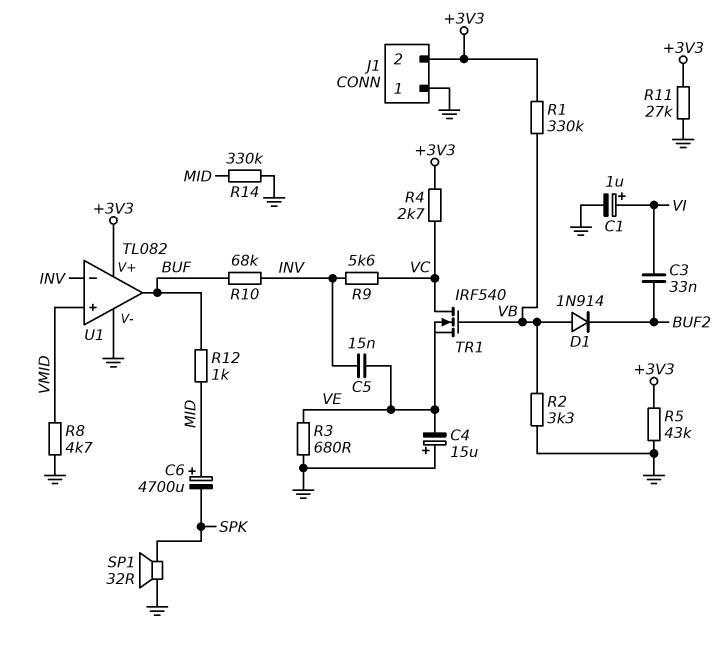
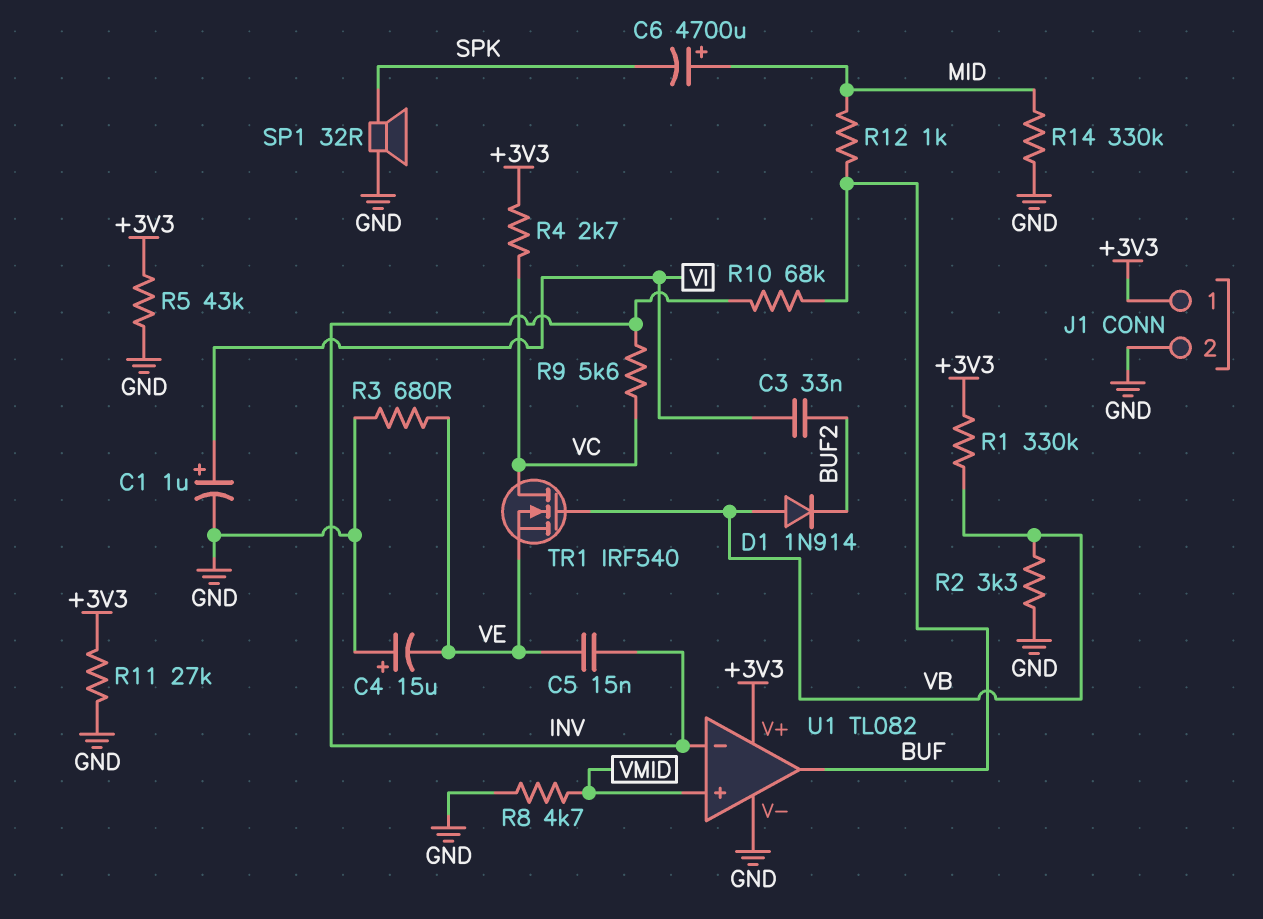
J1 pin 1: GND -> +3V3
J1 pin 2: +3V3 -> GND

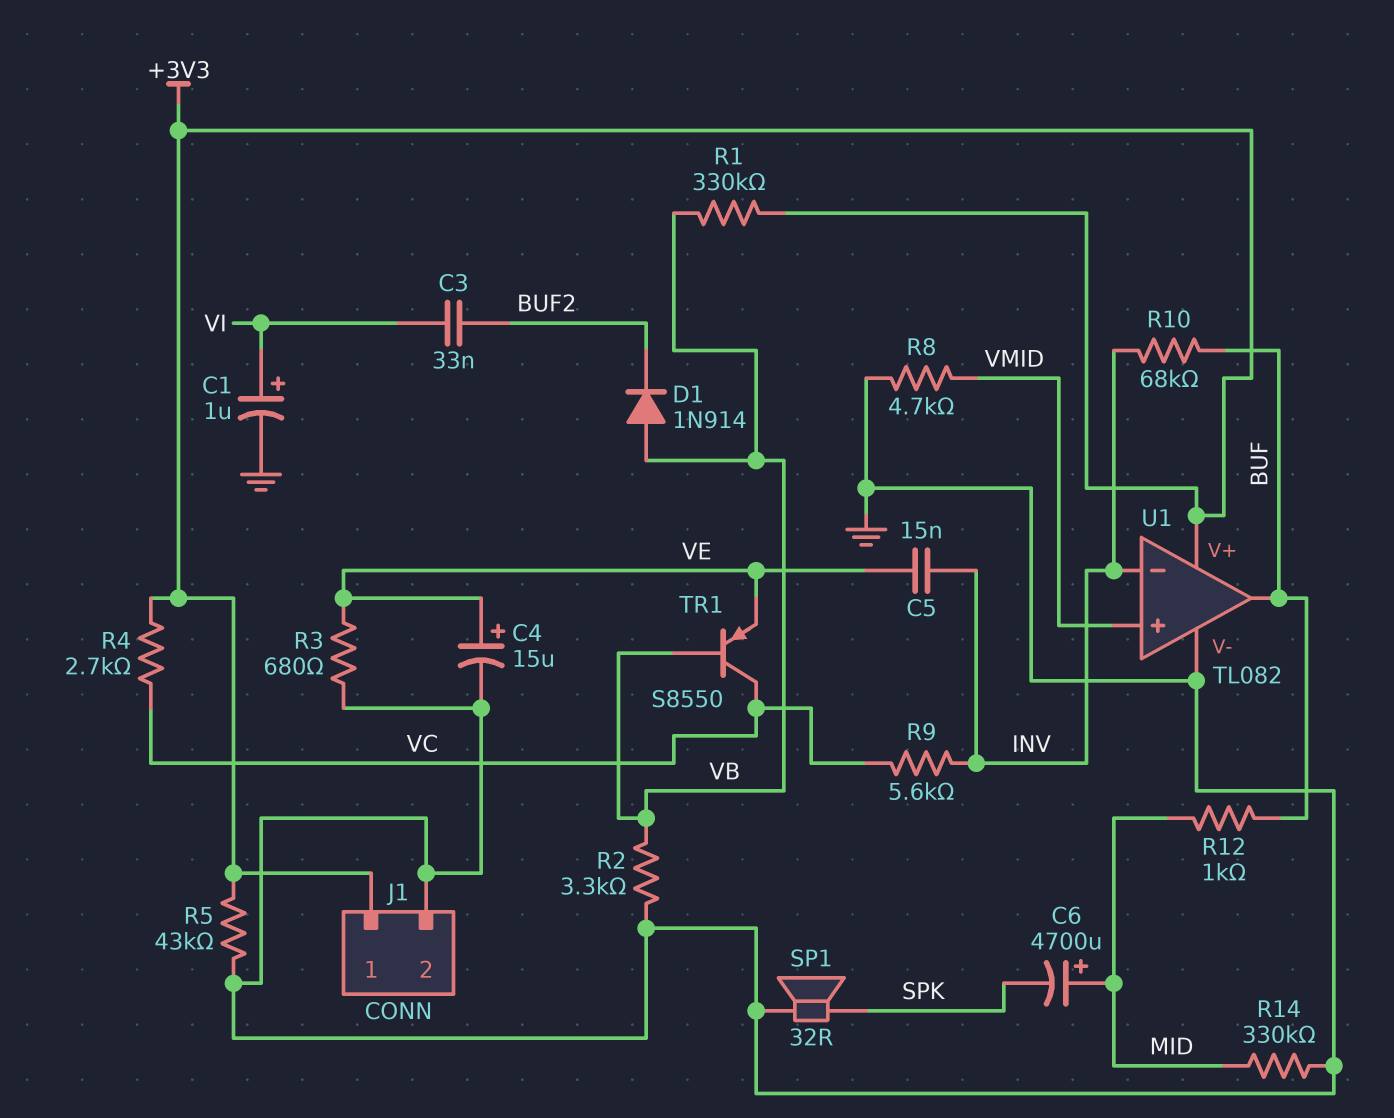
C4: 15uF (plus GND, minus VE) -> 15uF (plus VE, minus GND)
R11: 27k (+3V3, GND) -> none
TR1: NMOS IRF540 (G VB, D VC, S VE) -> PNP S8550 (B VB, C VC, E VE)

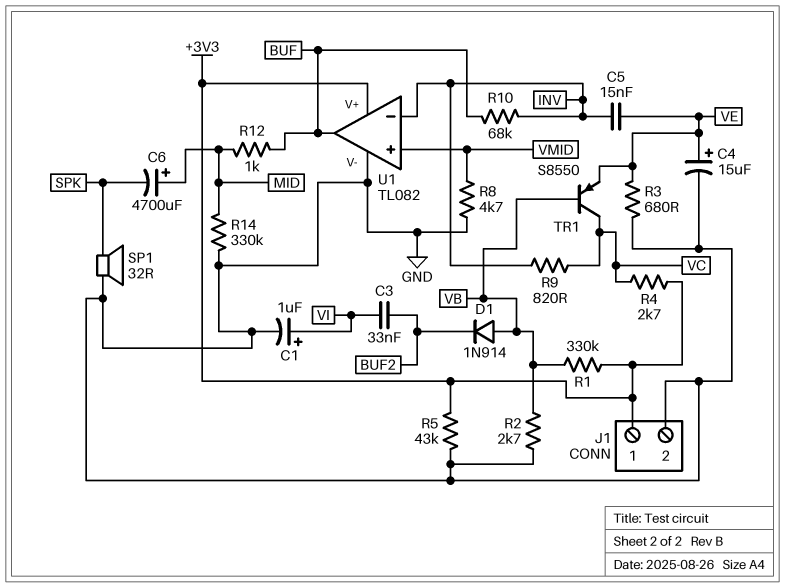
R2: 3.3k (GND, VB) -> 2.7k (GND, VB)
R9: 5.6k (INV, VC) -> 820 (INV, VC)

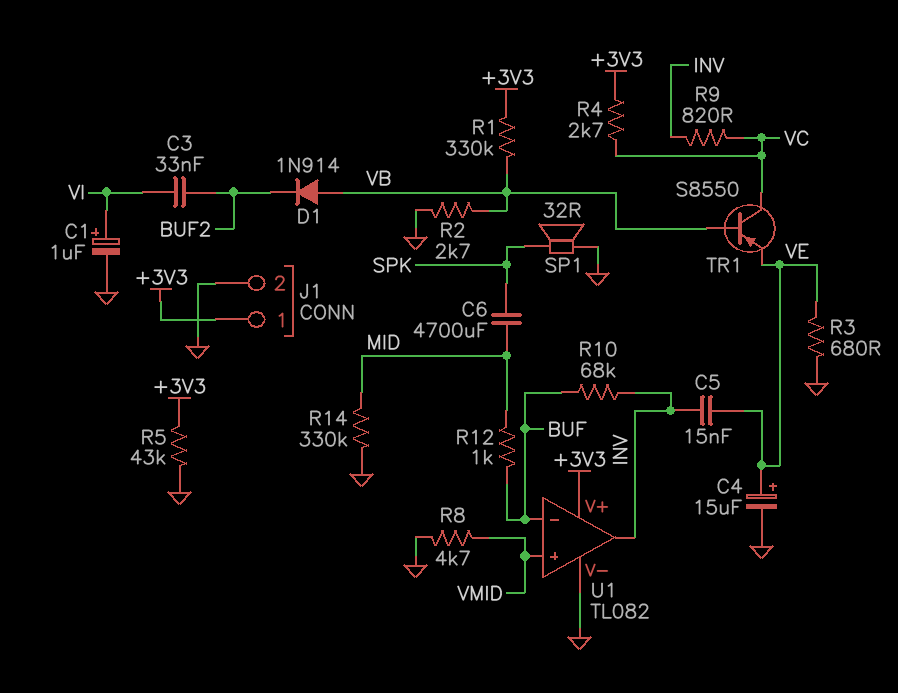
C6: 4700uF (plus MID, minus SPK) -> 4700uF (MID, SPK)
U1 pin in-: INV -> BUF
U1 pin out: BUF -> INV

